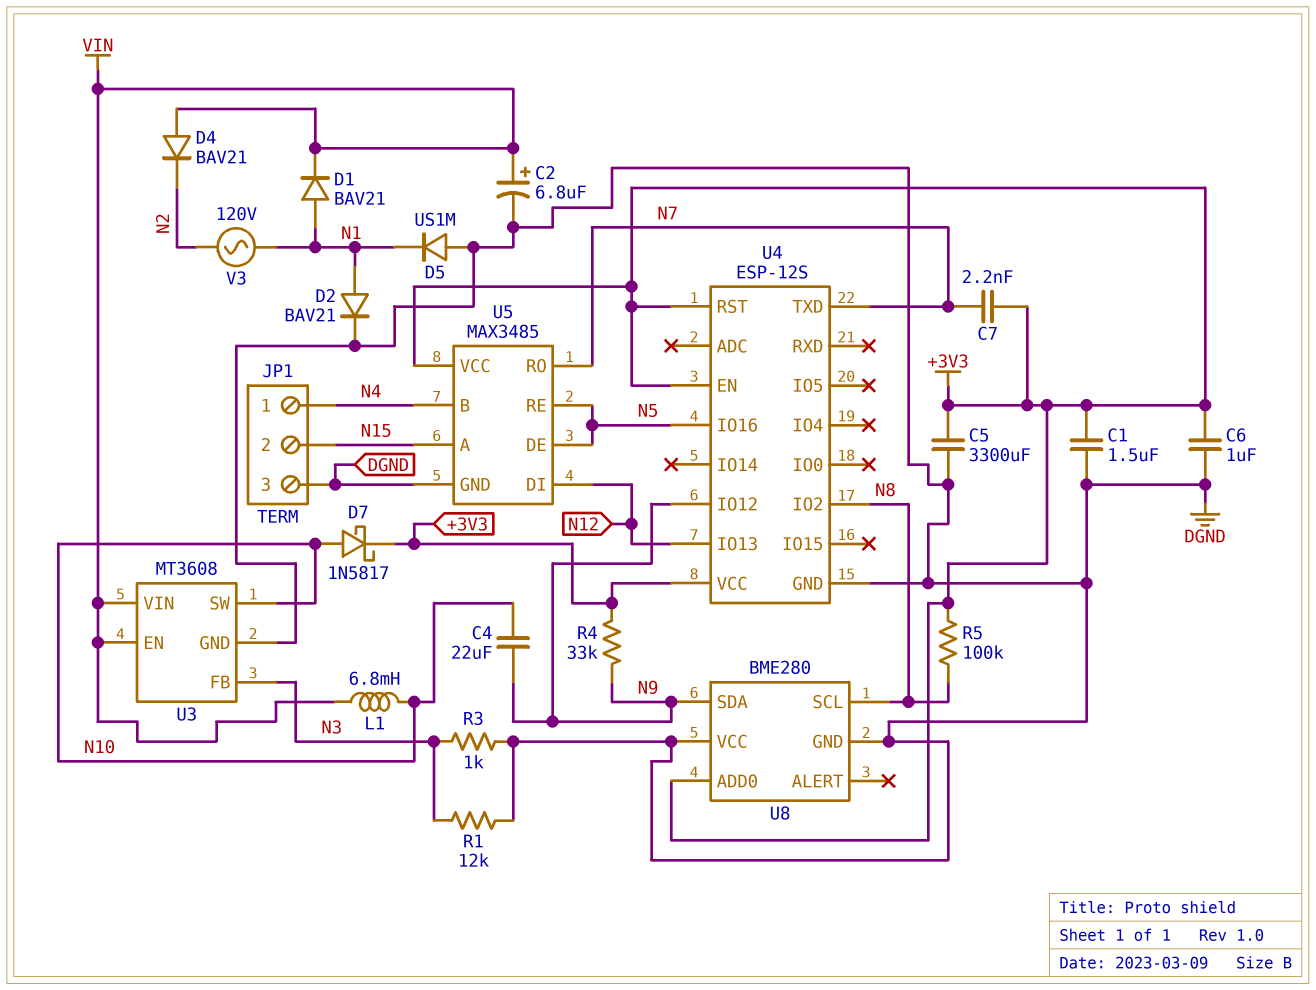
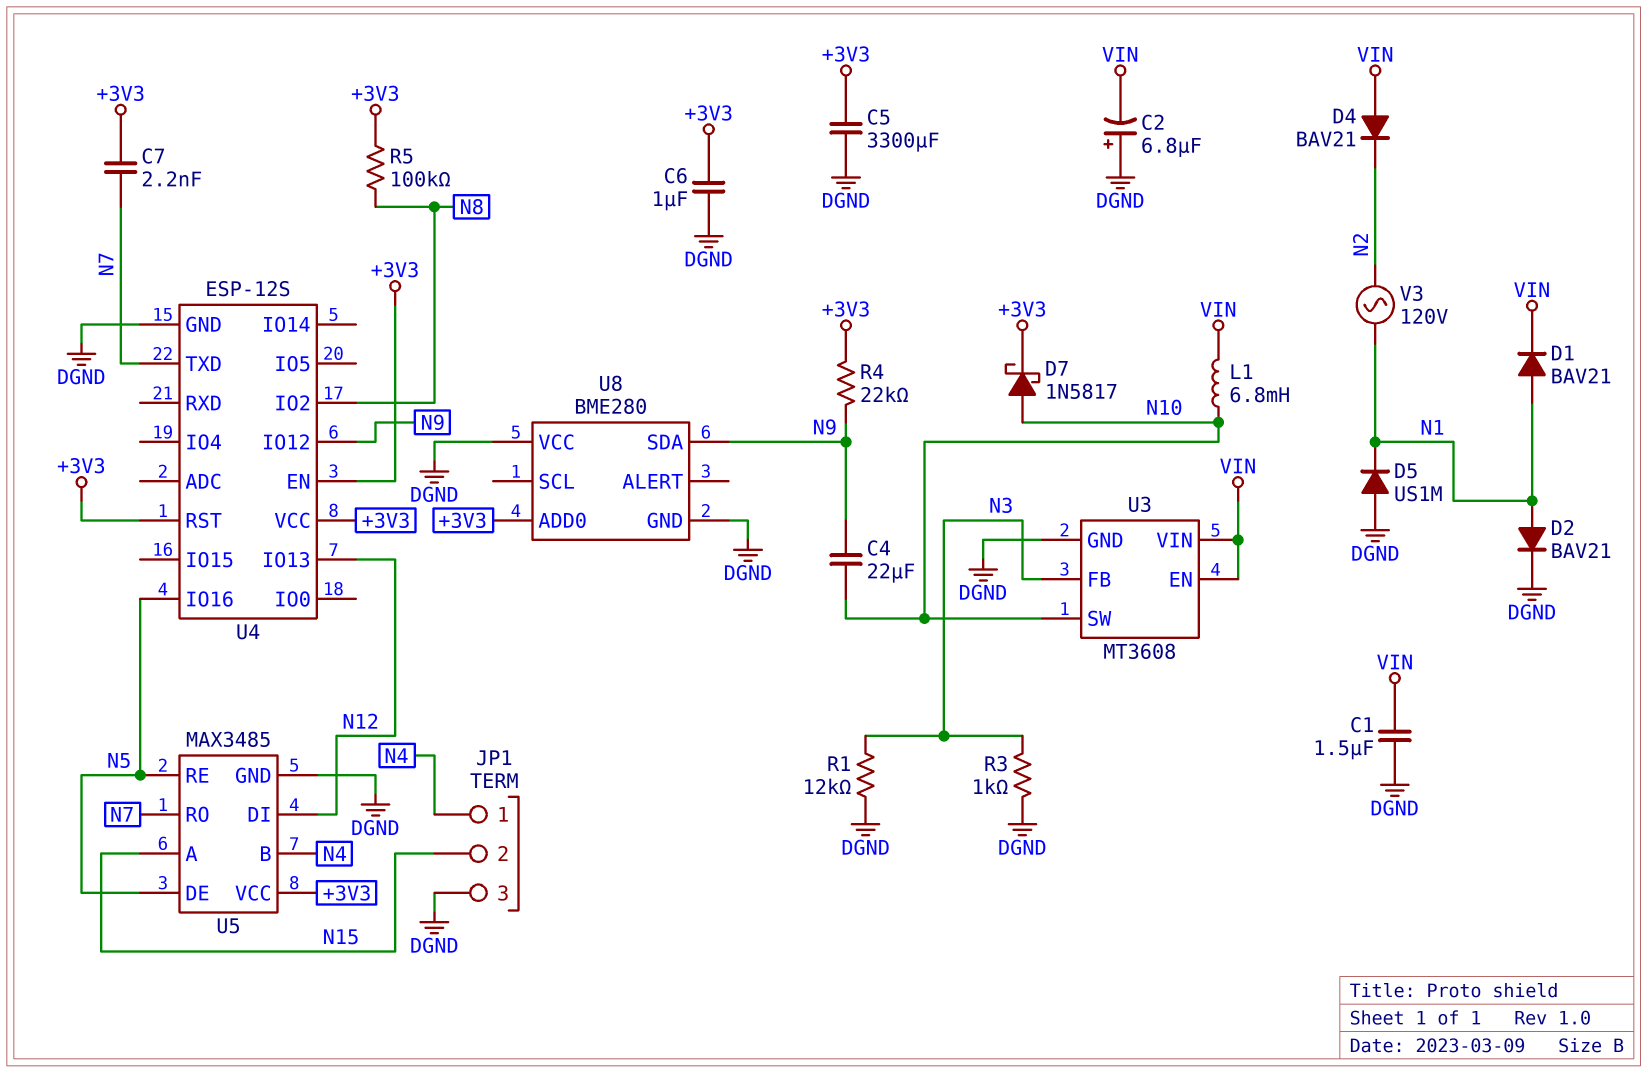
C1: 1.5uF (+3V3, DGND) -> 1.5uF (DGND, VIN)
C2: 6.8uF (plus VIN, minus DGND) -> 6.8uF (plus DGND, minus VIN)
R4: 33k (+3V3, N9) -> 22k (+3V3, N9)
U8 pin SCL: N8 -> none

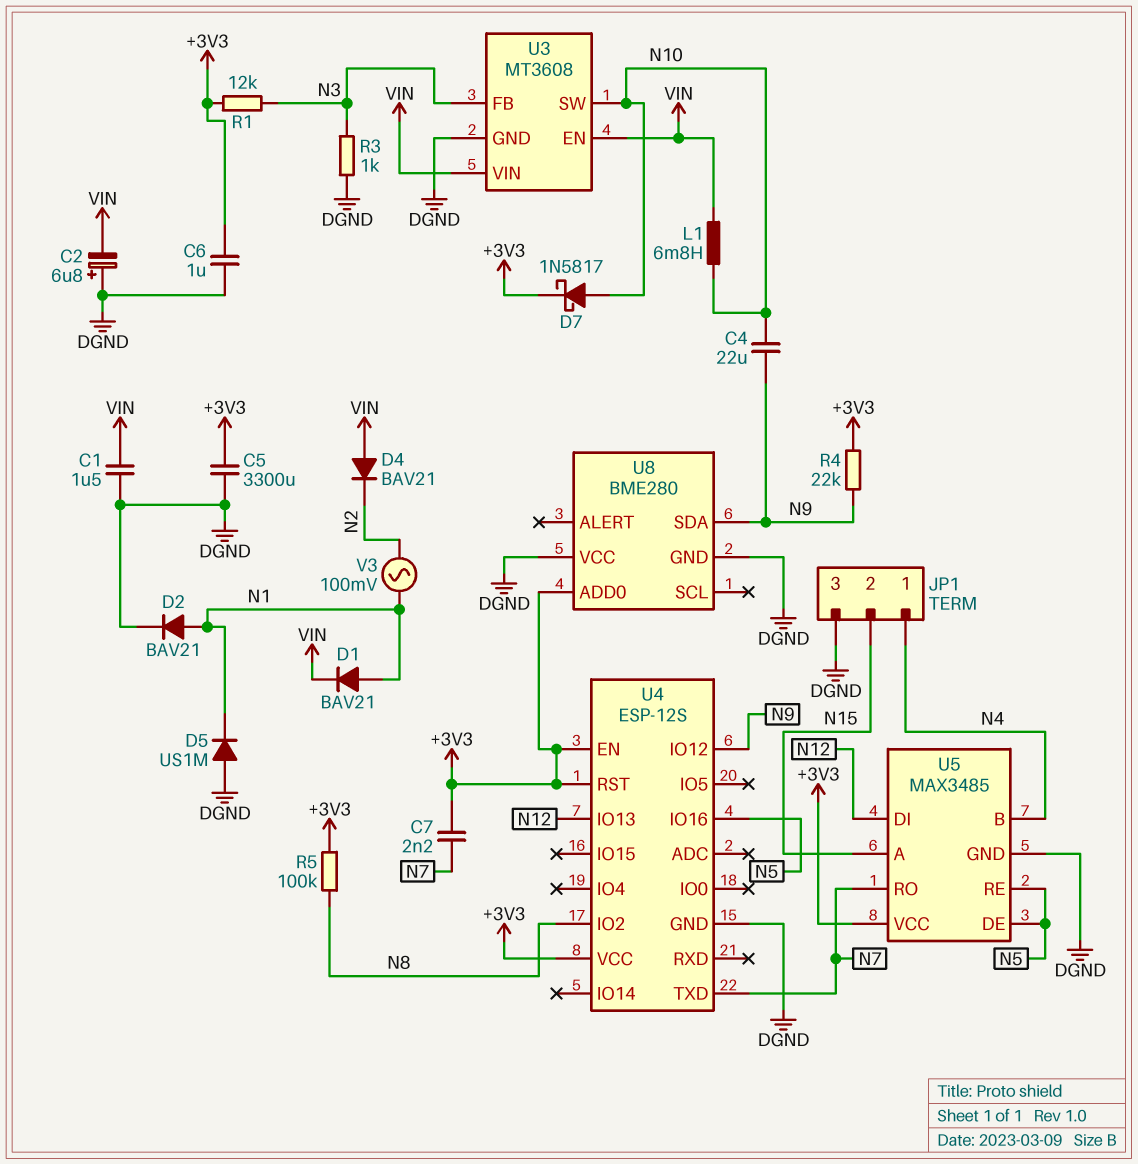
R1: 12k (DGND, N3) -> 12k (+3V3, N3)
V3: AC 120V (N1, N2) -> AC 100mV (N1, N2)

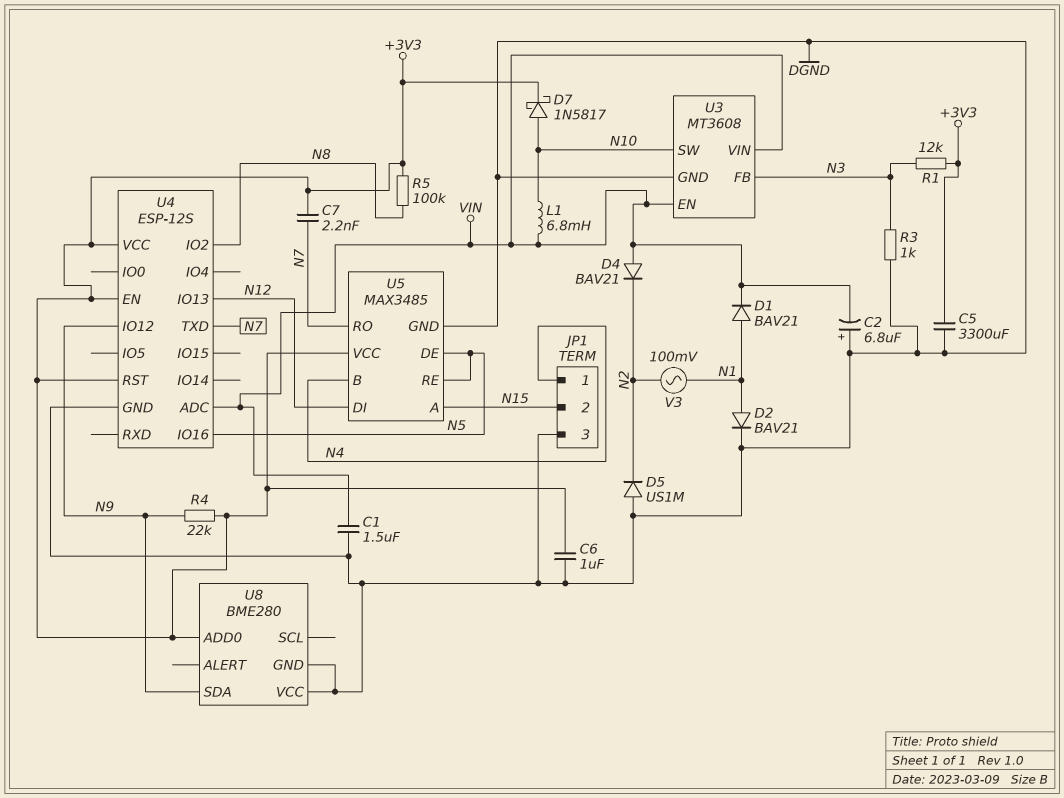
C4: 22uF (N9, N10) -> none
D5: diode US1M (A DGND, K N1) -> diode US1M (A DGND, K N2)
U4 pin ADC: none -> VIN

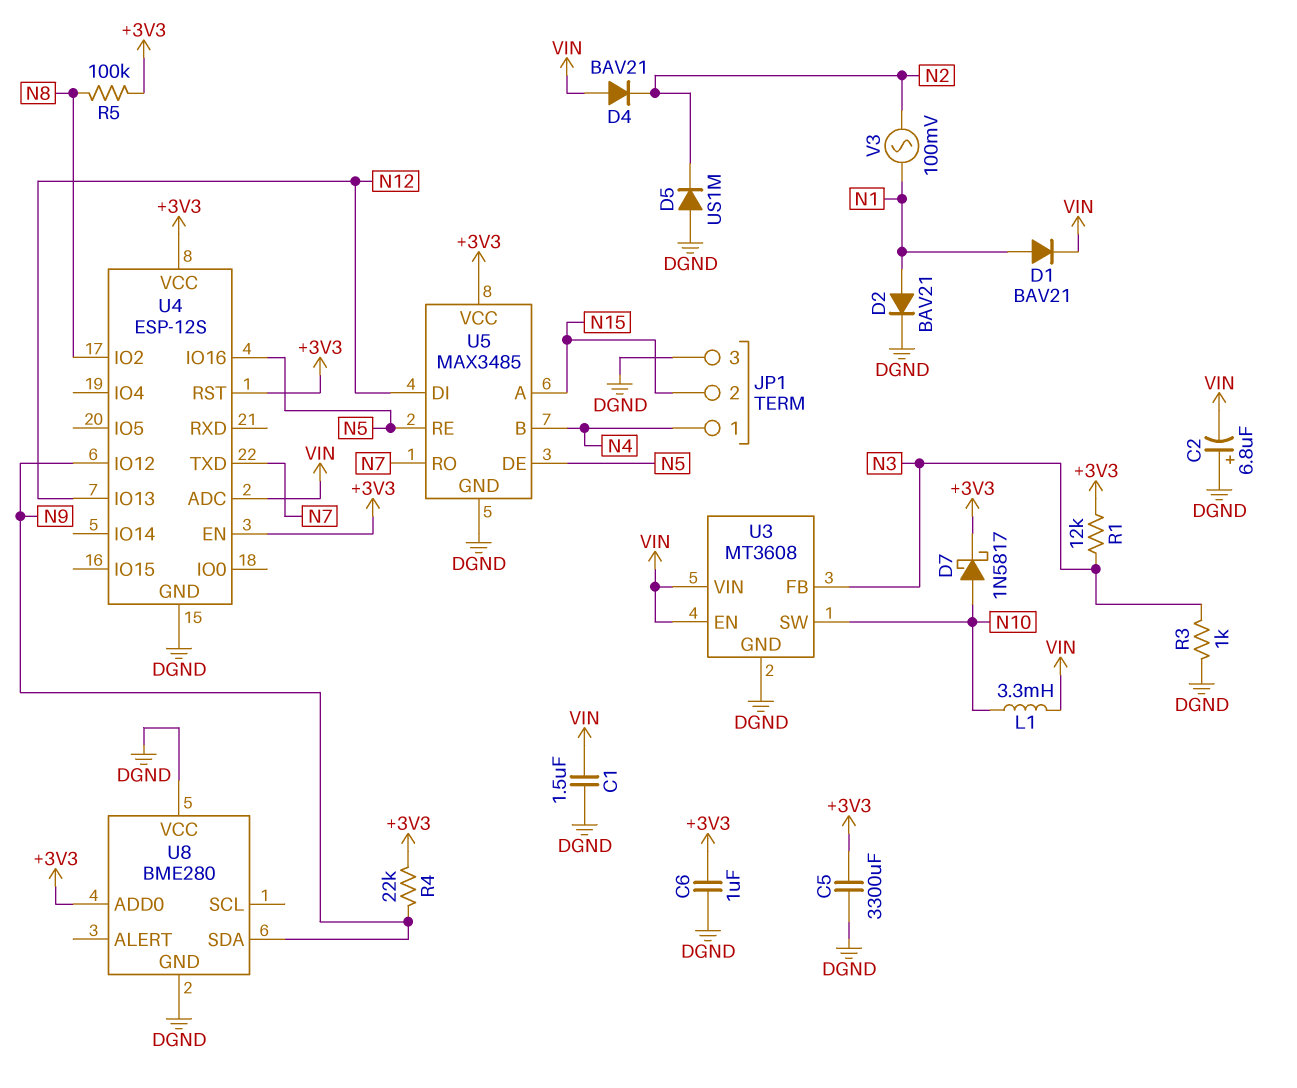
C7: 2.2nF (+3V3, N7) -> none
L1: 6.8mH (N10, VIN) -> 3.3mH (N10, VIN)

